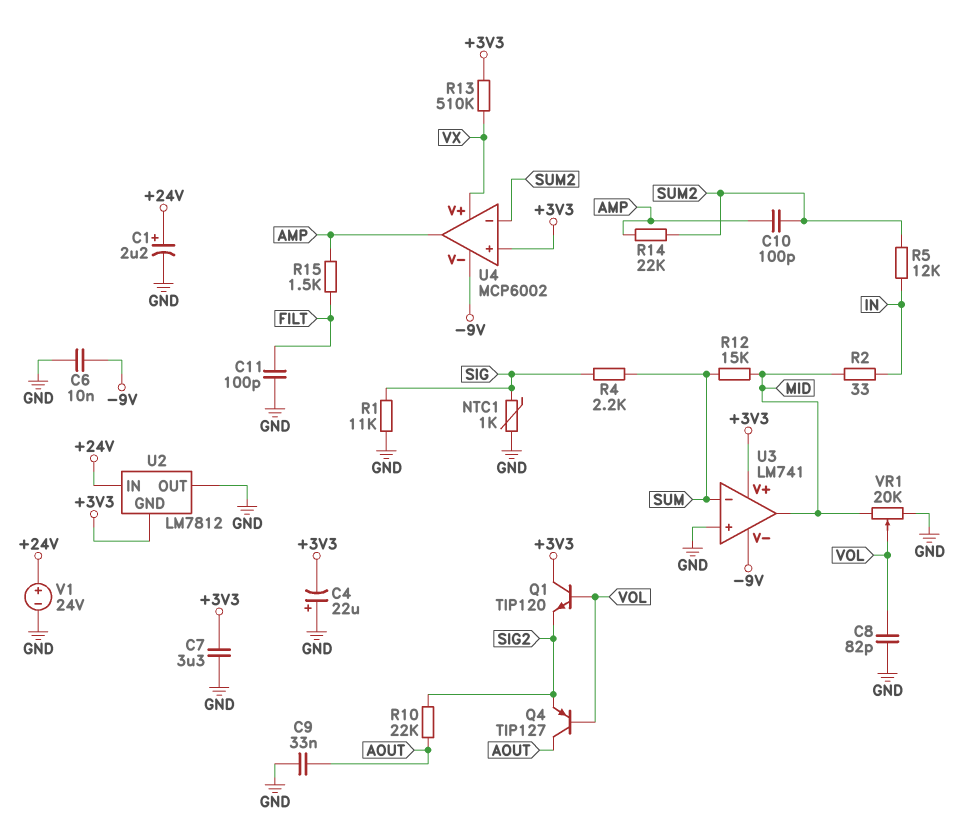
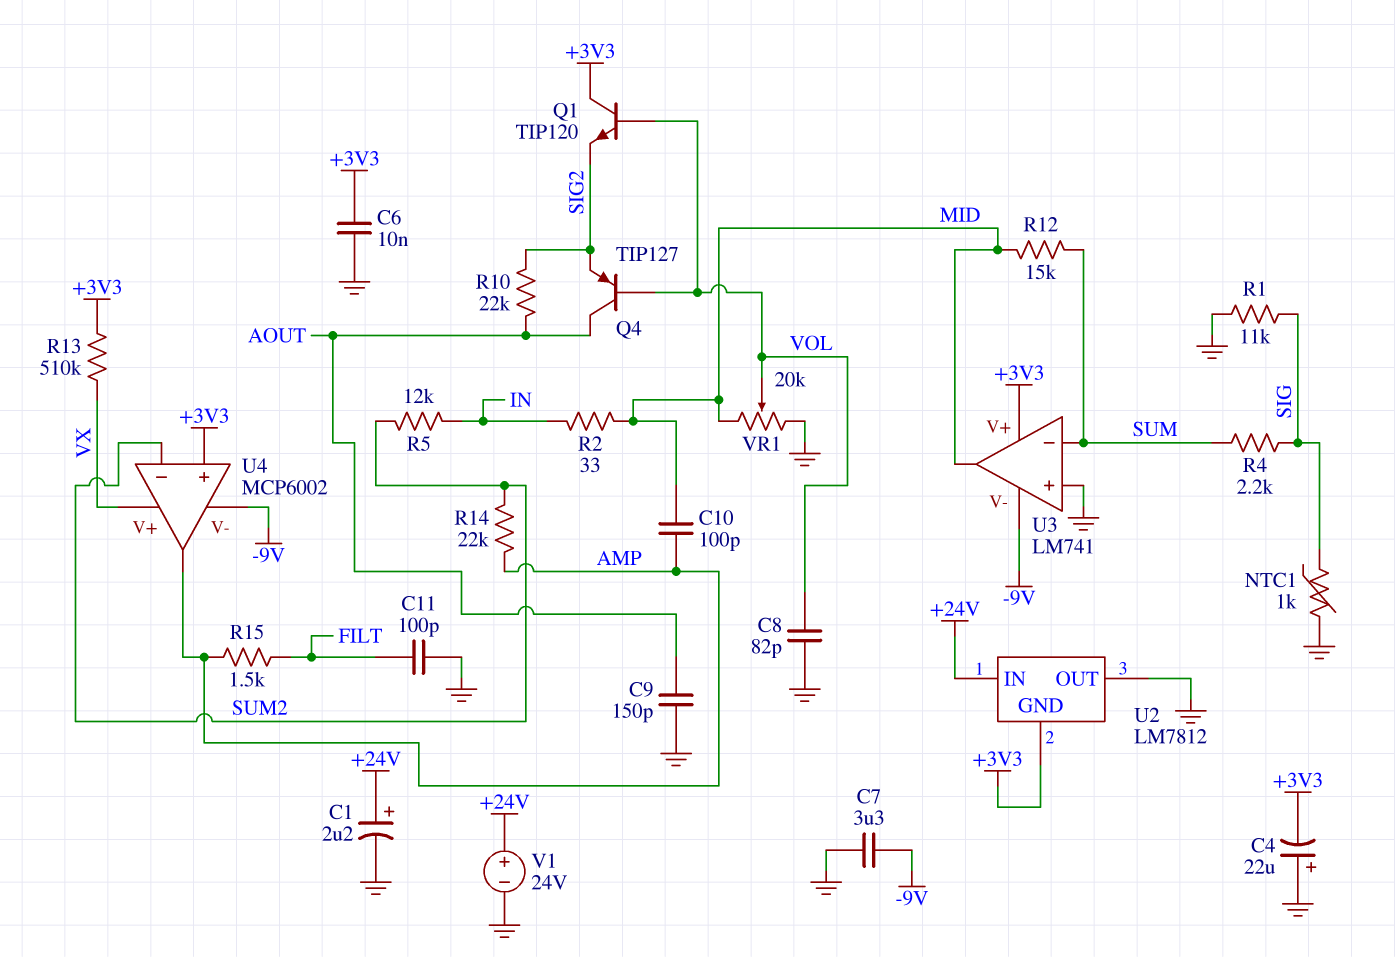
C6: 10nF (-9V, GND) -> 10nF (+3V3, GND)
C7: 3.3uF (+3V3, GND) -> 3.3uF (-9V, GND)
C9: 33nF (AOUT, GND) -> 150pF (AOUT, GND)
C10: 100pF (AMP, SUM2) -> 100pF (AMP, MID)

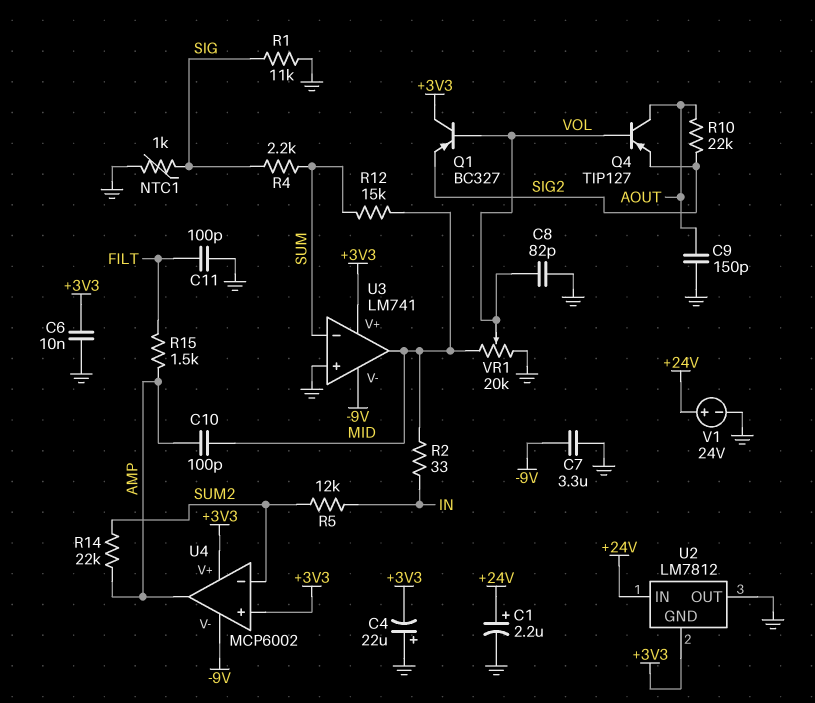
Q1: NPN TIP120 (B VOL, C +3V3, E SIG2) -> PNP BC327 (B VOL, C +3V3, E SIG2)
R13: 510k (+3V3, VX) -> none
U4 pin V+: VX -> +3V3

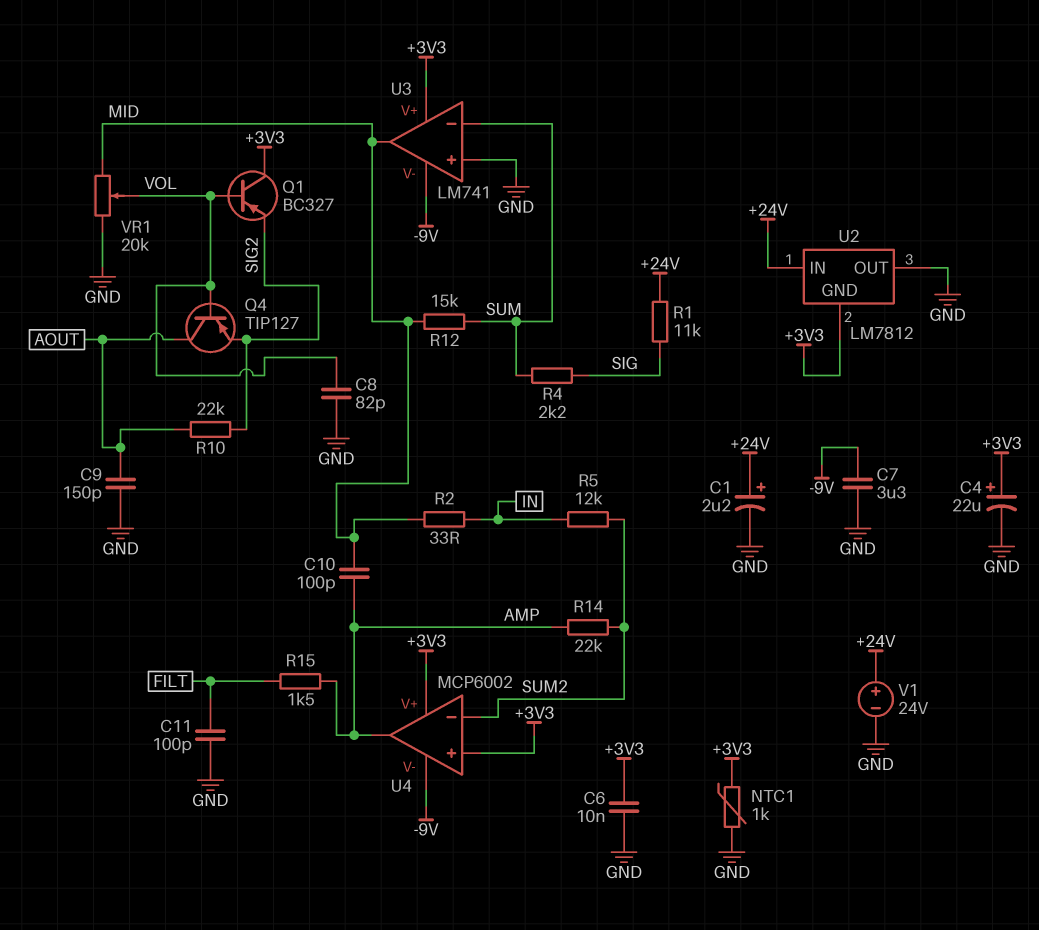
C4: 22uF (plus GND, minus +3V3) -> 22uF (plus +3V3, minus GND)
NTC1: 1k (GND, SIG) -> 1k (+3V3, GND)
R1: 11k (GND, SIG) -> 11k (+24V, SIG)

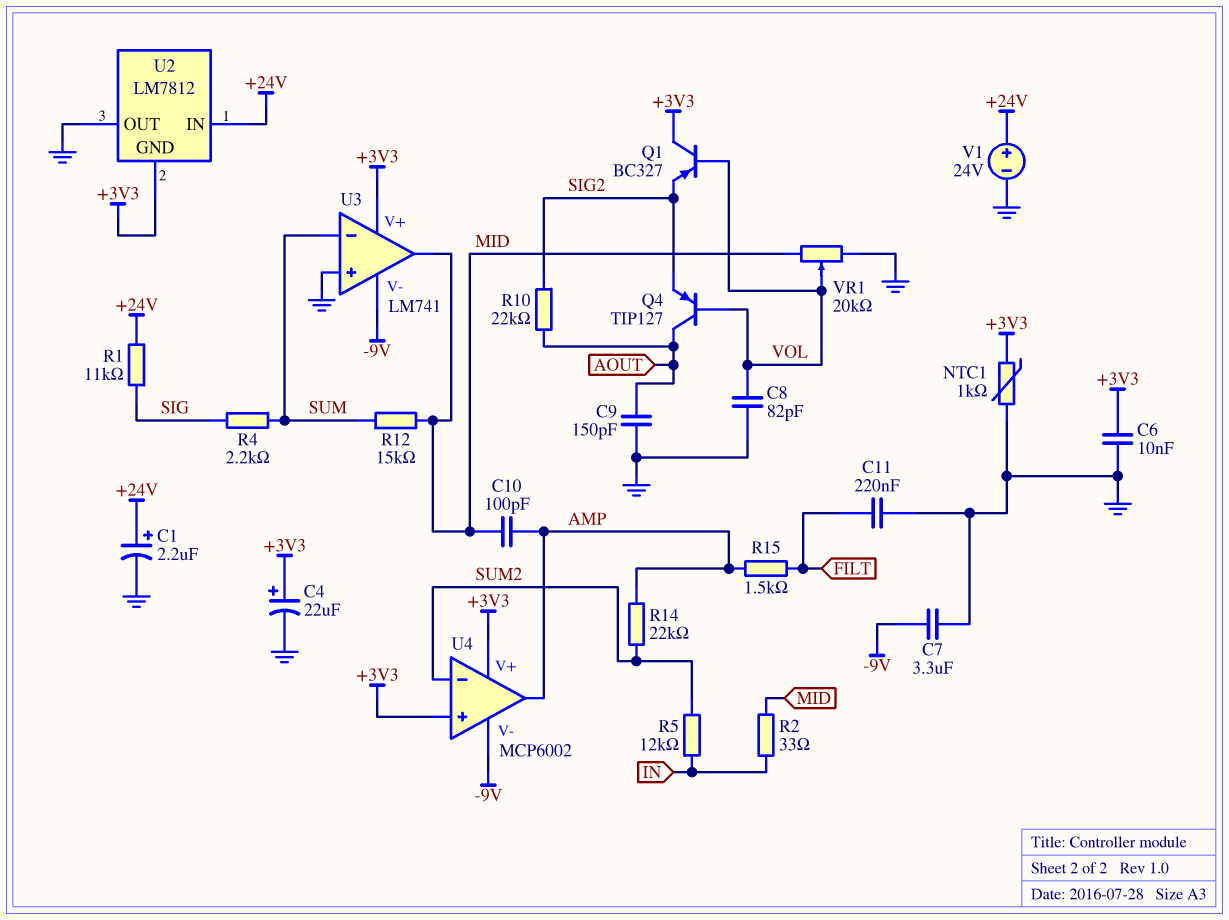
C11: 100pF (FILT, GND) -> 220nF (FILT, GND)

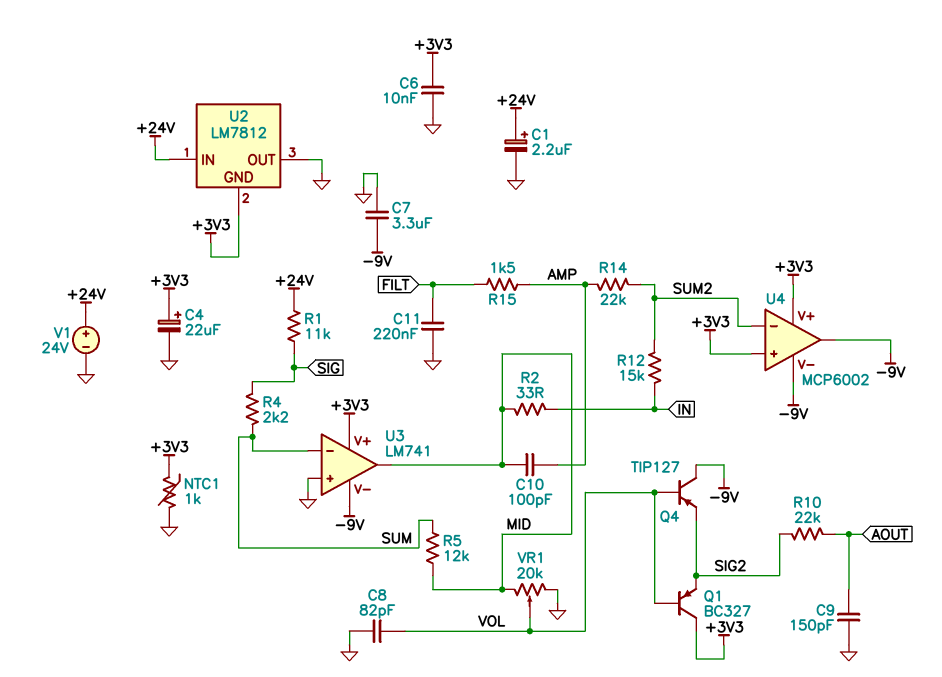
Q4: PNP TIP127 (B VOL, C AOUT, E SIG2) -> PNP TIP127 (B VOL, C -9V, E SIG2)
R5: 12k (IN, SUM2) -> 12k (MID, SUM)
R12: 15k (MID, SUM) -> 15k (IN, SUM2)
U4 pin out: AMP -> -9V

